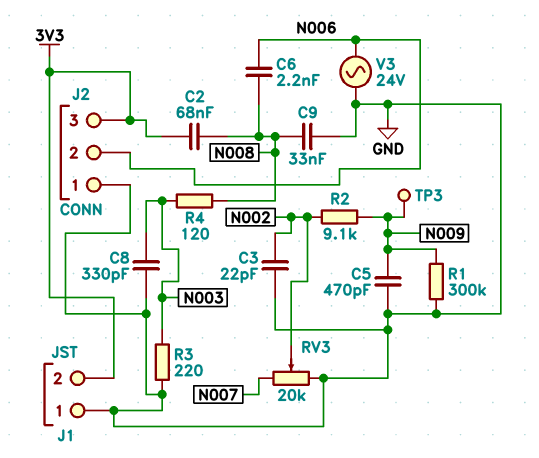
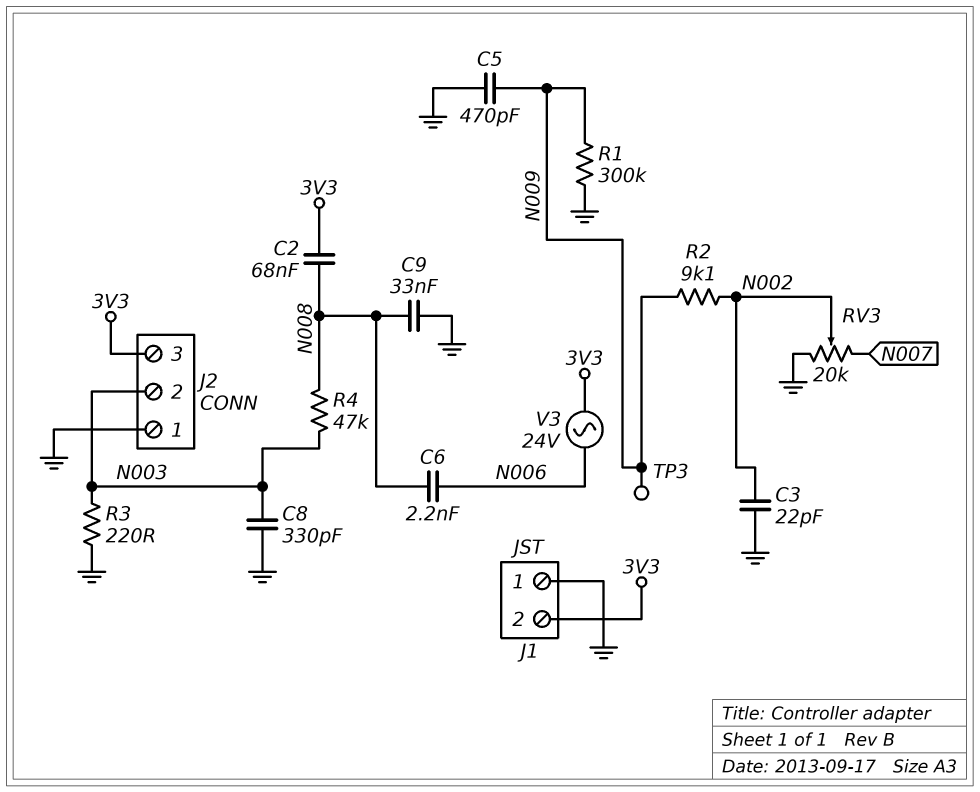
J2 pin 2: N006 -> N003
R4: 120 (N003, N008) -> 47k (N003, N008)
V3: AC 24V (GND, N006) -> AC 24V (3V3, N006)

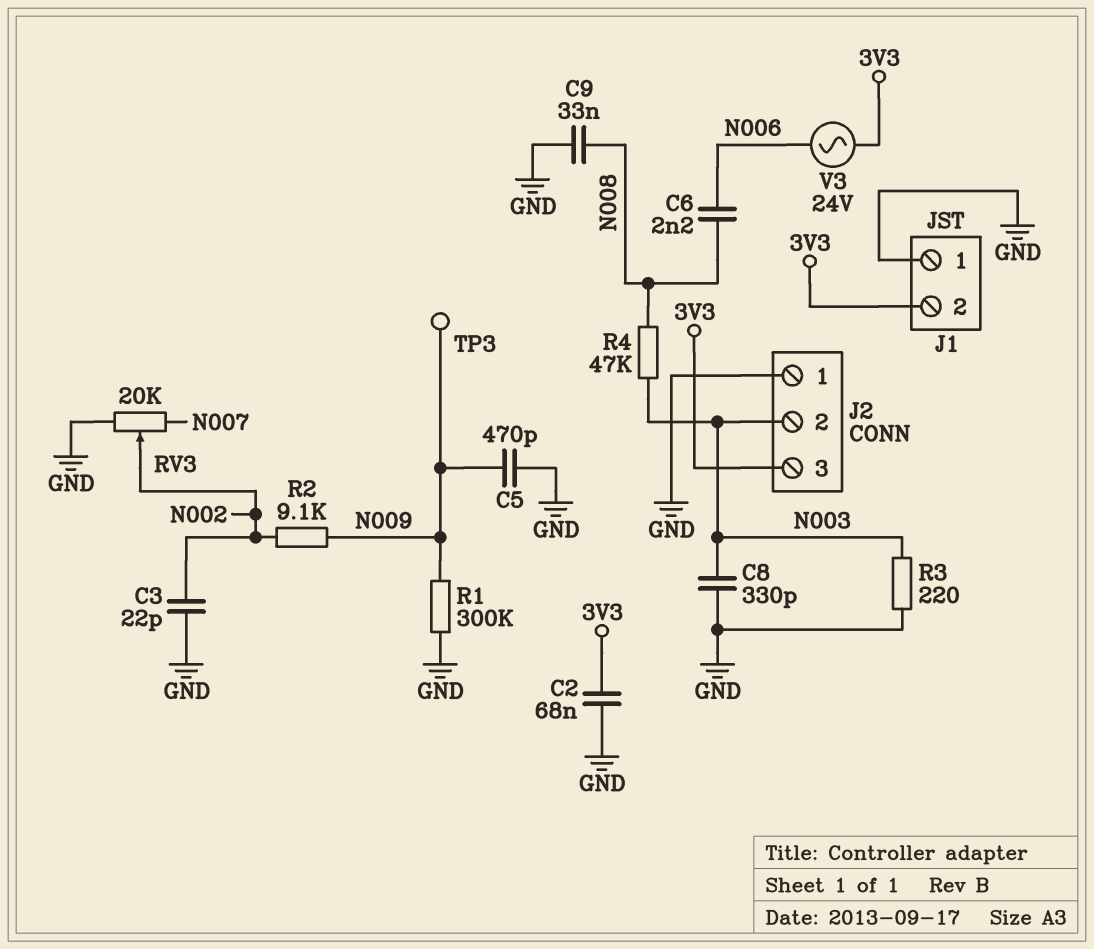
C2: 68nF (3V3, N008) -> 68nF (3V3, GND)

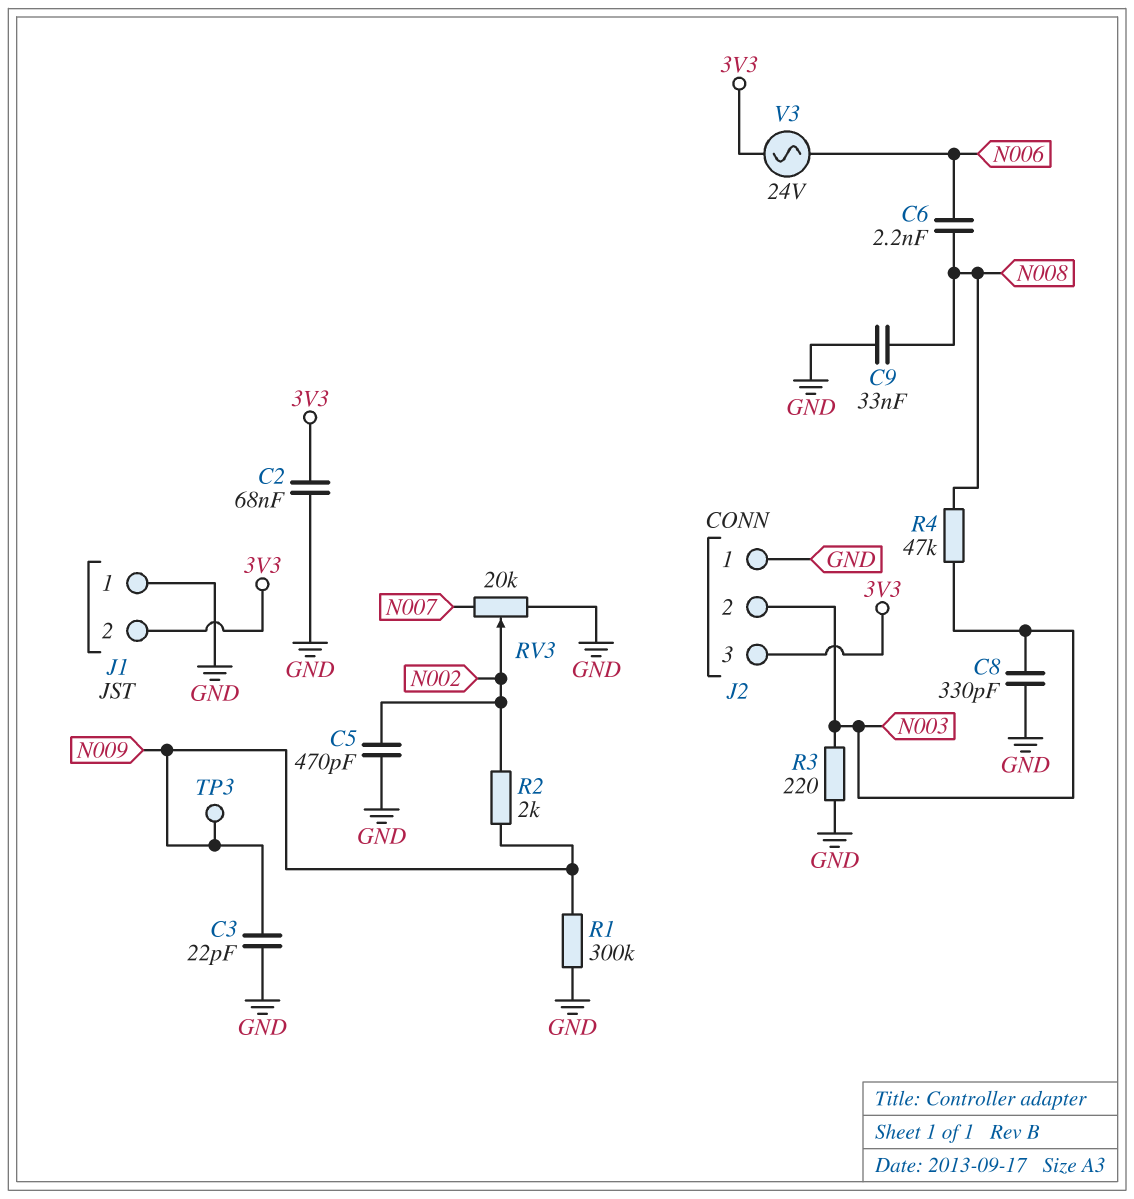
C3: 22pF (GND, N002) -> 22pF (GND, N009)
C5: 470pF (GND, N009) -> 470pF (GND, N002)
R2: 9.1k (N002, N009) -> 2k (N002, N009)

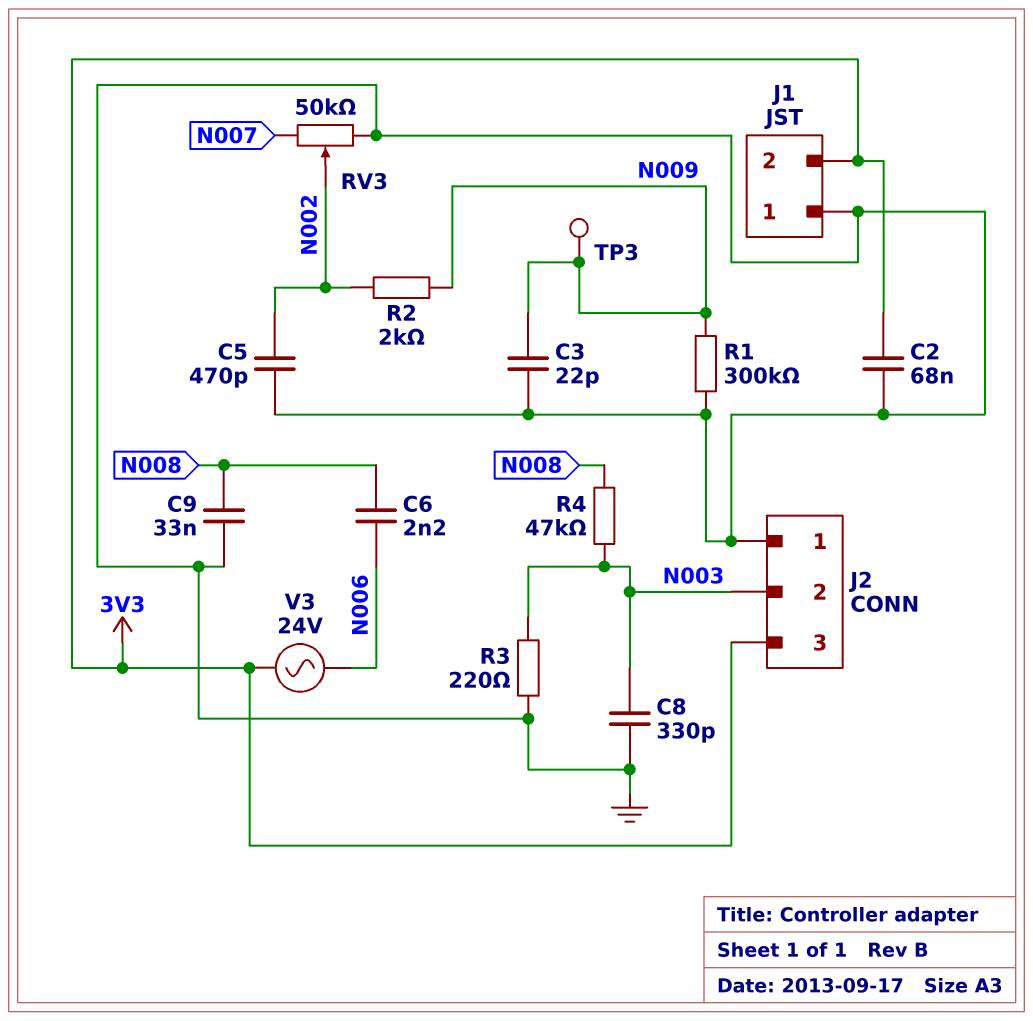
RV3: 20k (GND, N007, wiper N002) -> 50k (GND, N007, wiper N002)

